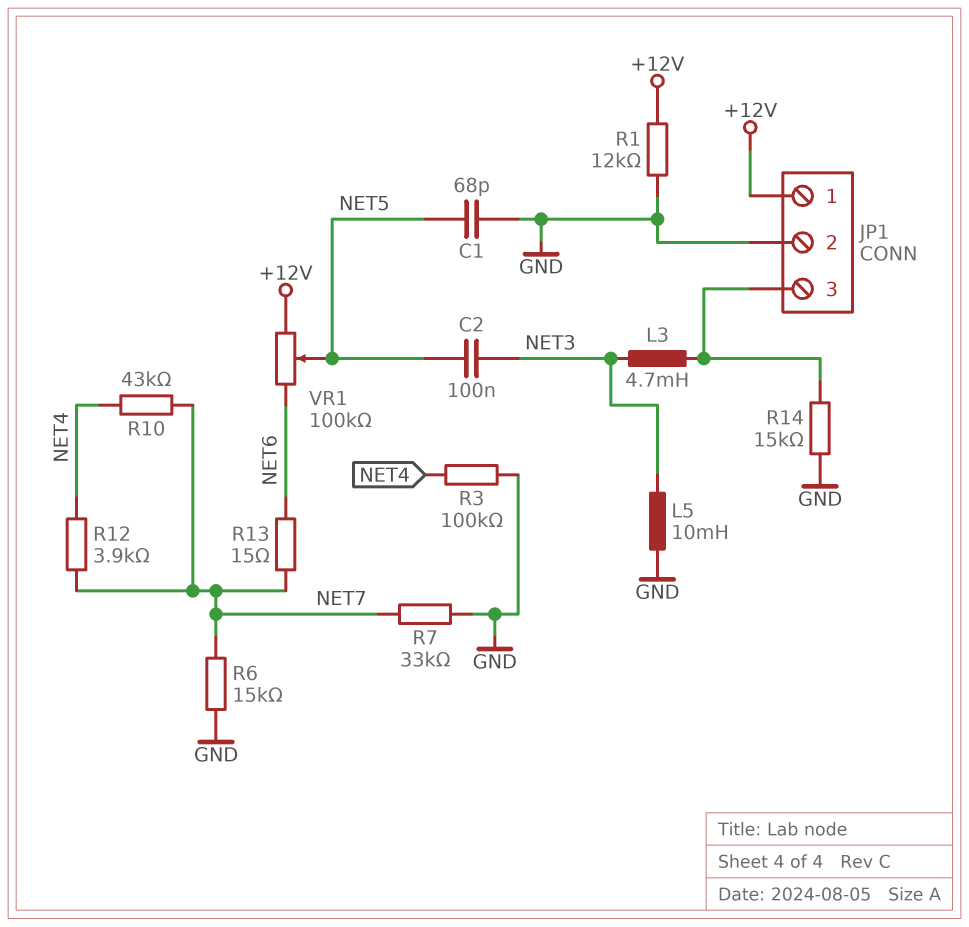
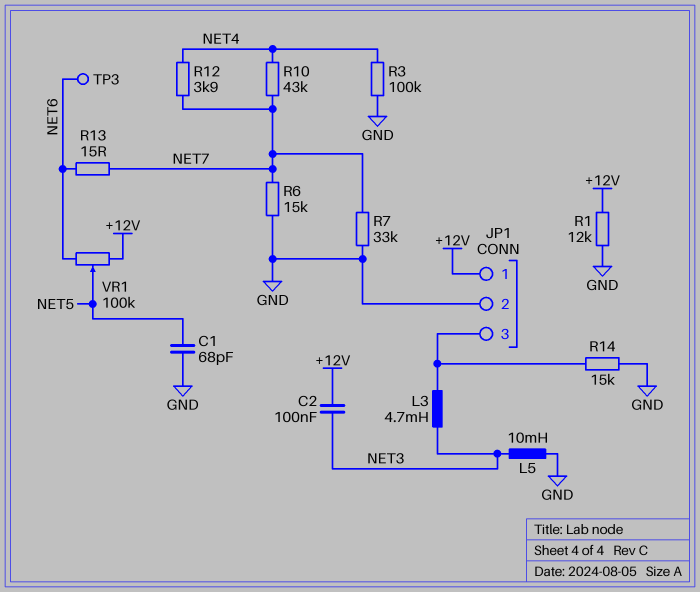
C2: 100nF (NET3, NET5) -> 100nF (+12V, NET3)
TP3: none -> test point (NET6)

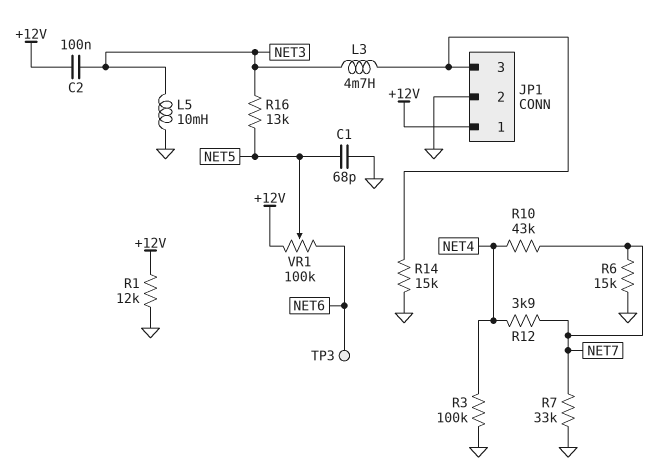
R13: 15 (NET6, NET7) -> none
R16: none -> 13k (NET3, NET5)

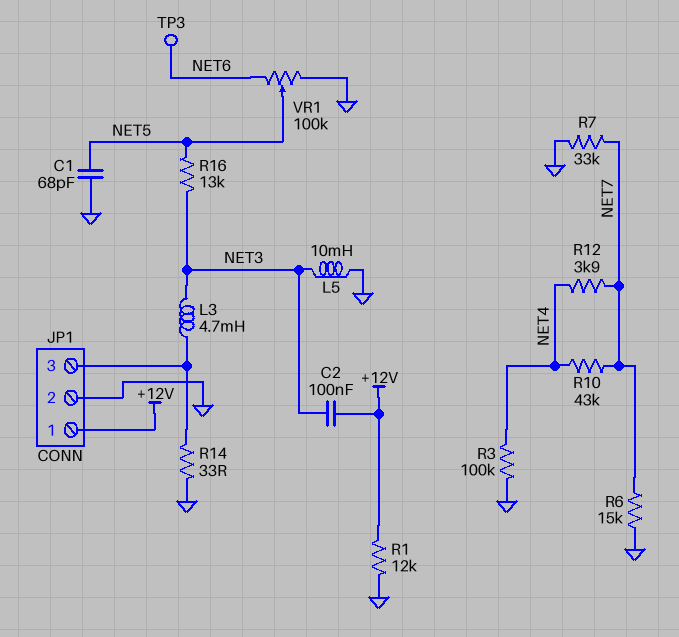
R14: 15k (GND, JP1/3) -> 33 (GND, JP1/3)
VR1: 100k (+12V, NET6, wiper NET5) -> 100k (GND, NET6, wiper NET5)

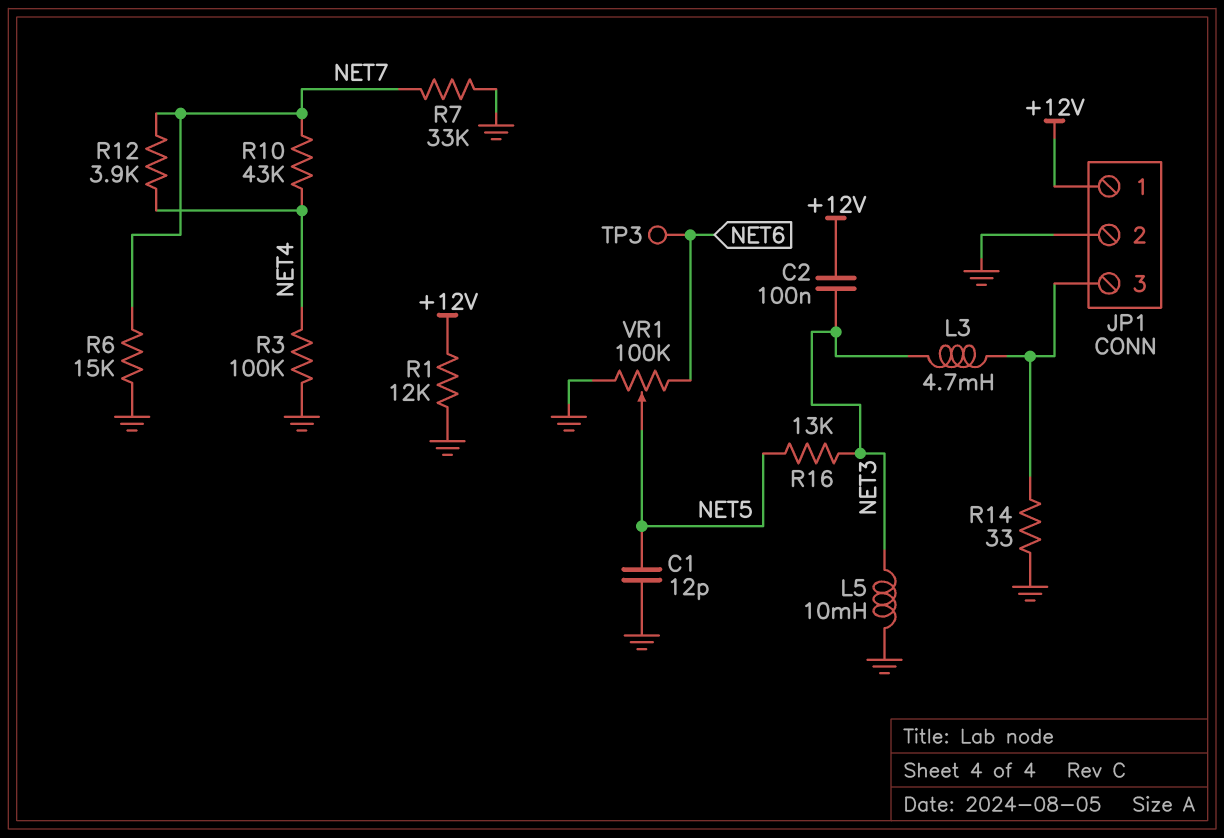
C1: 68pF (GND, NET5) -> 12pF (GND, NET5)

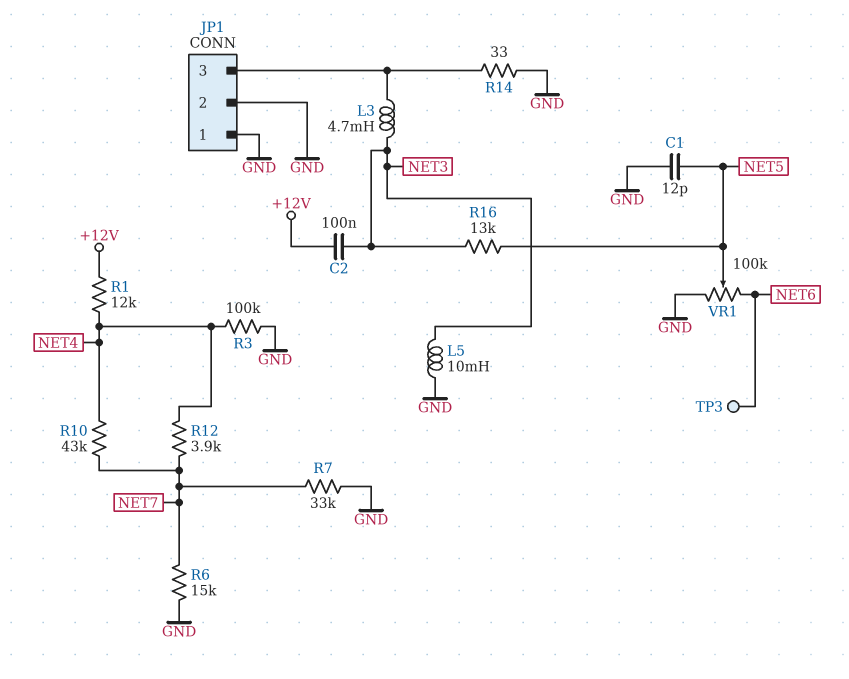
JP1 pin 1: +12V -> GND
R1: 12k (+12V, GND) -> 12k (+12V, NET4)

